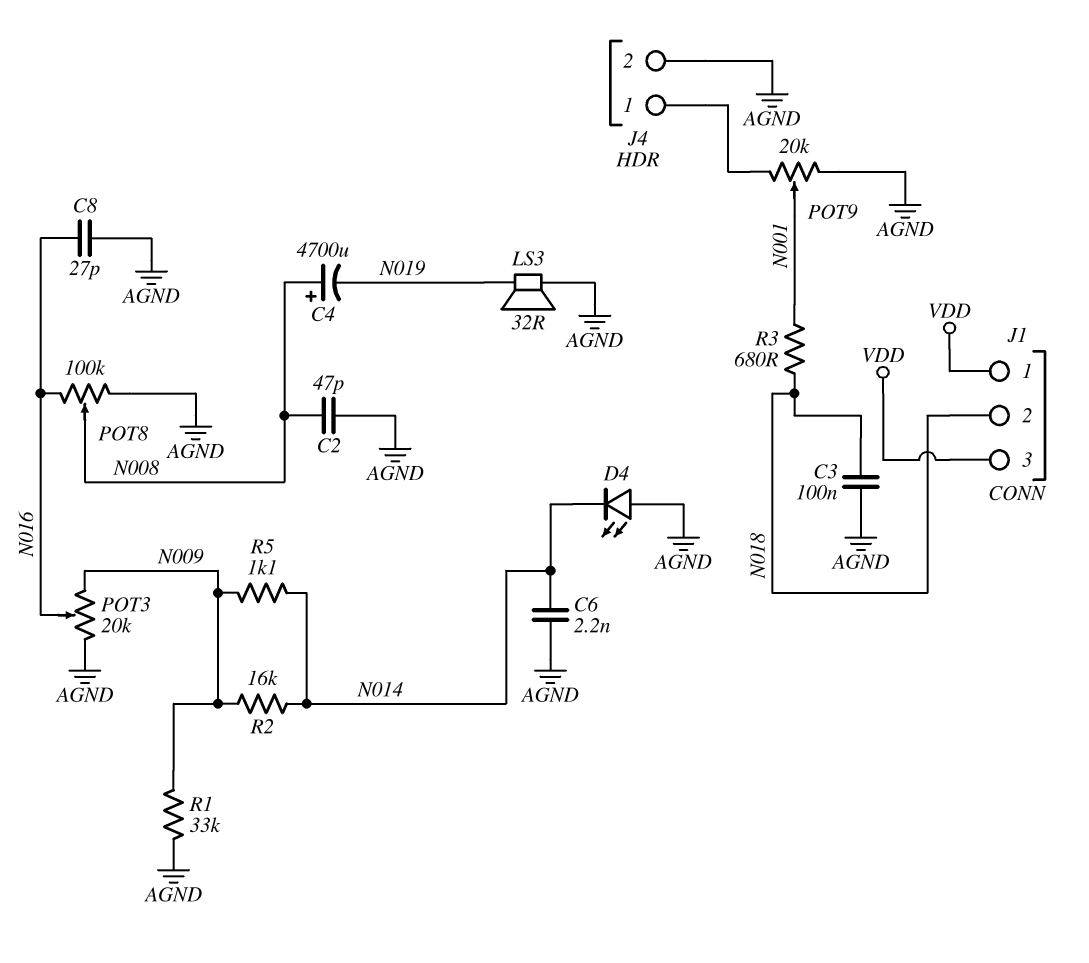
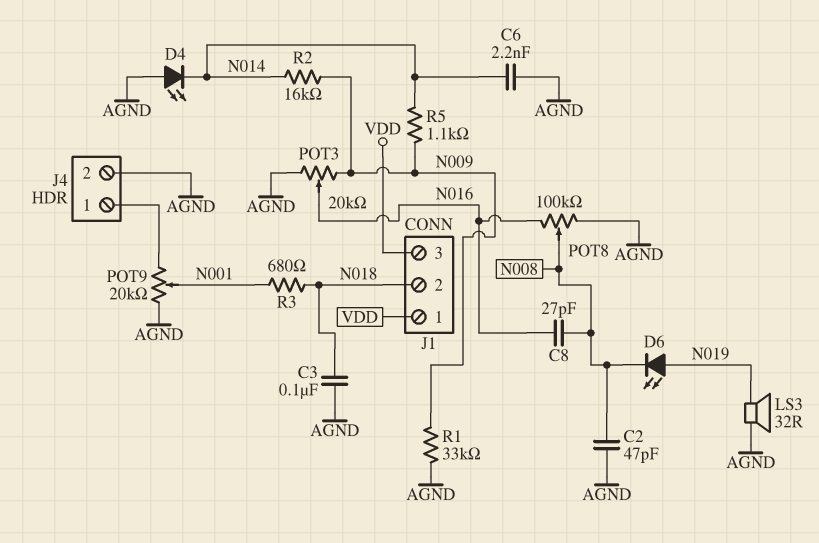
C4: 4700uF (plus N008, minus N019) -> none
C8: 27pF (AGND, N016) -> 27pF (N008, N016)
D6: none -> LED (A N019, K N008)

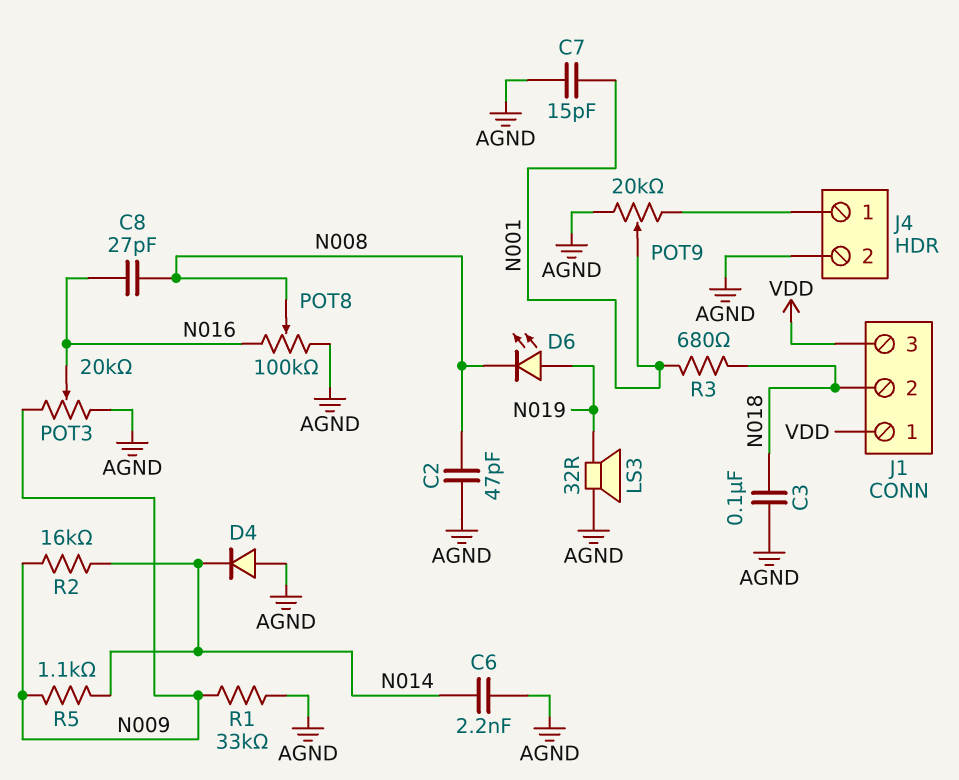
C7: none -> 15pF (AGND, N001)
D4: LED (A AGND, K N014) -> diode (A AGND, K N014)

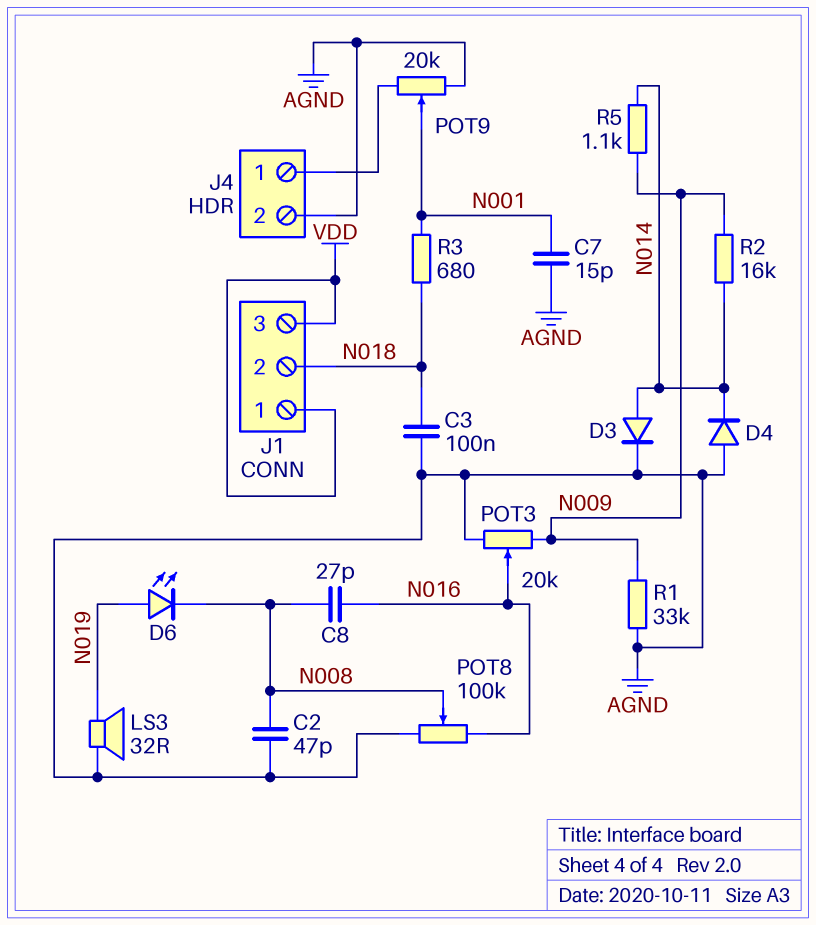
C6: 2.2nF (AGND, N014) -> none
D3: none -> diode (A N014, K AGND)

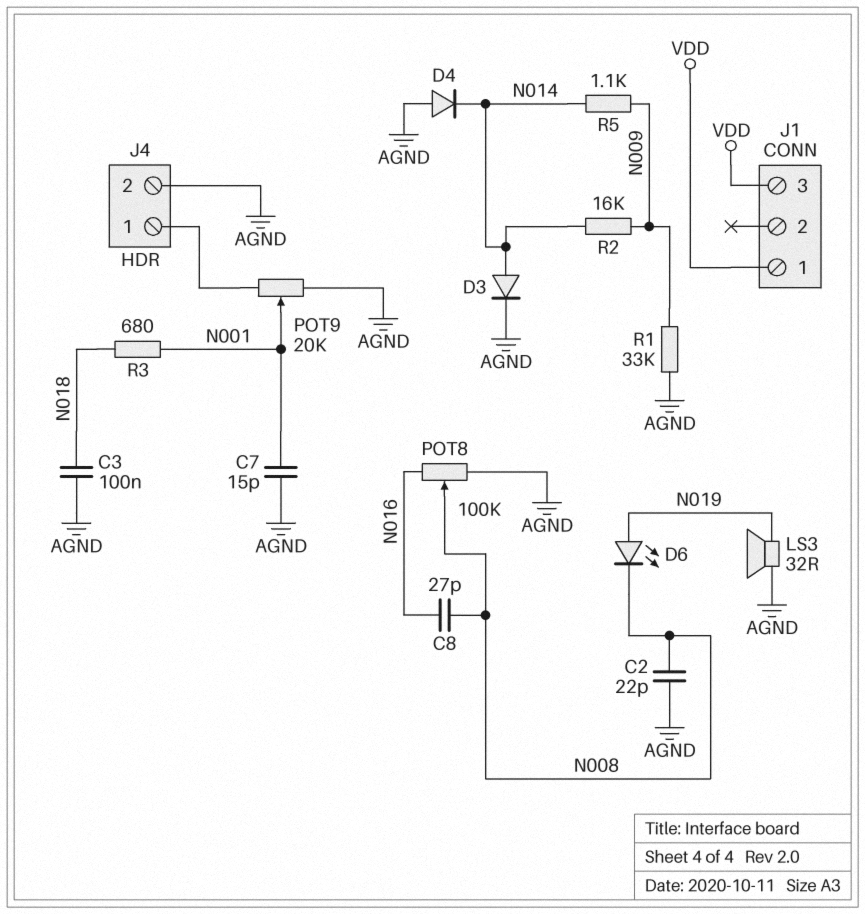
C2: 47pF (AGND, N008) -> 22pF (AGND, N008)
J1 pin 2: N018 -> none
POT3: 20k (AGND, N009, wiper N016) -> none

